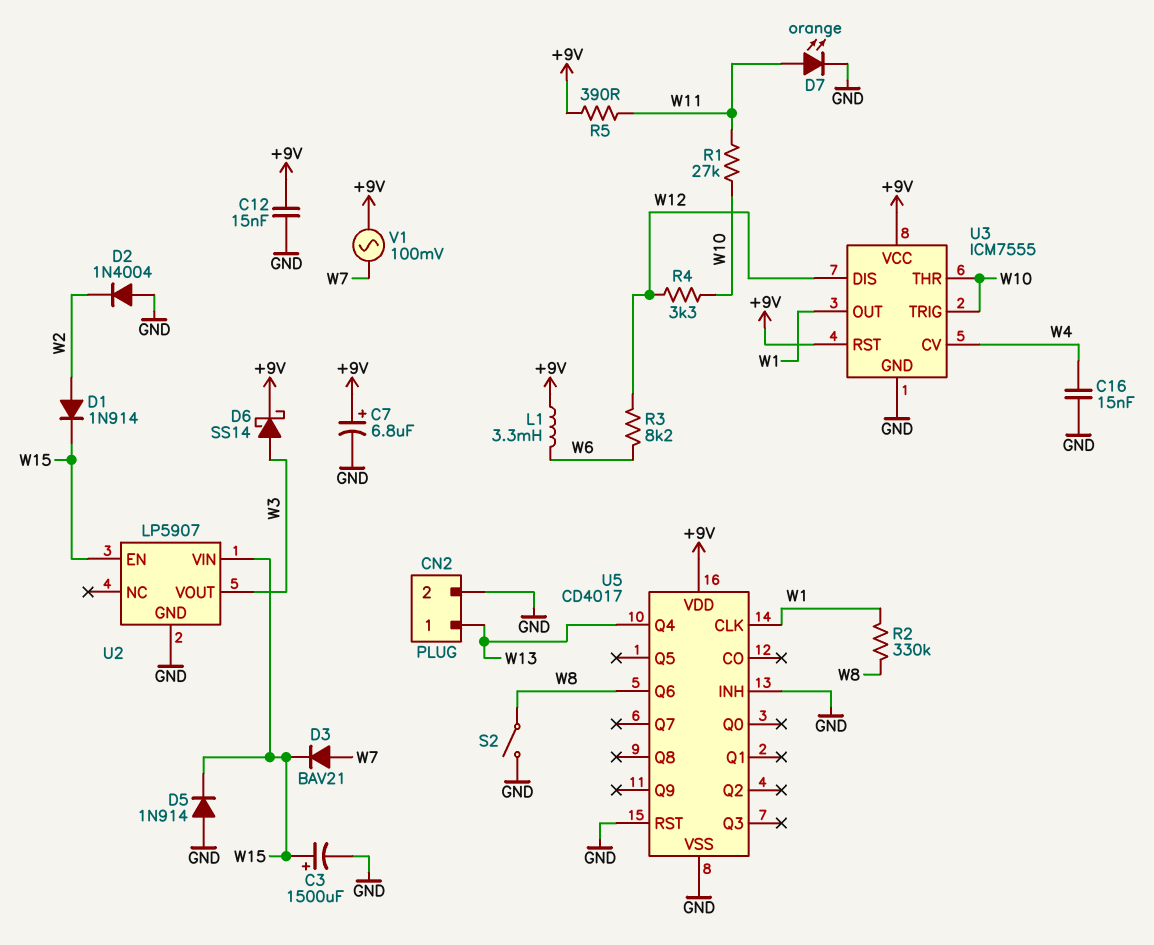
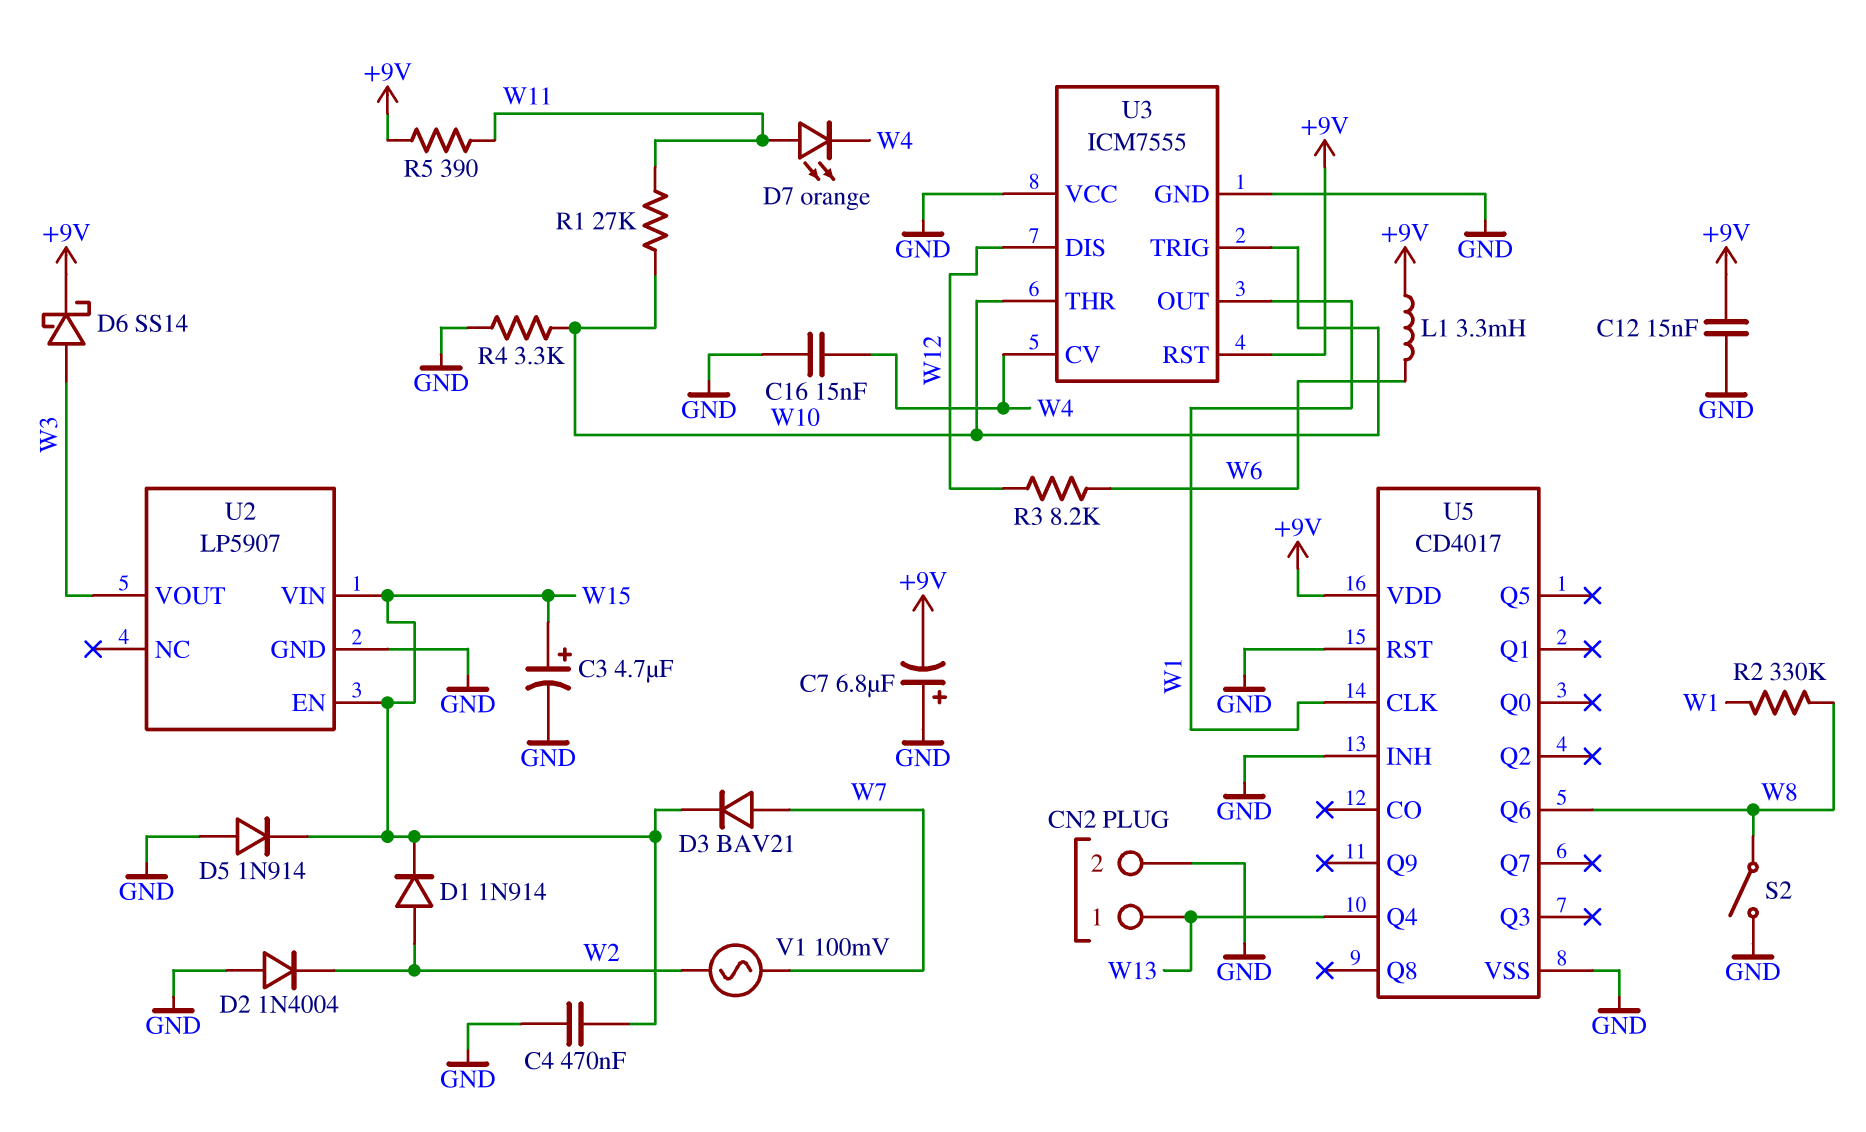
C3: 1500uF (plus W15, minus GND) -> 4.7uF (plus W15, minus GND)
C4: none -> 470nF (GND, W15)
C7: 6.8uF (plus +9V, minus GND) -> 6.8uF (plus GND, minus +9V)
D7: LED orange (A W11, K GND) -> LED orange (A W11, K W4)
R4: 3.3k (W10, W12) -> 3.3k (GND, W10)
U3 pin VCC: +9V -> GND
V1: AC 100mV (+9V, W7) -> AC 100mV (W2, W7)

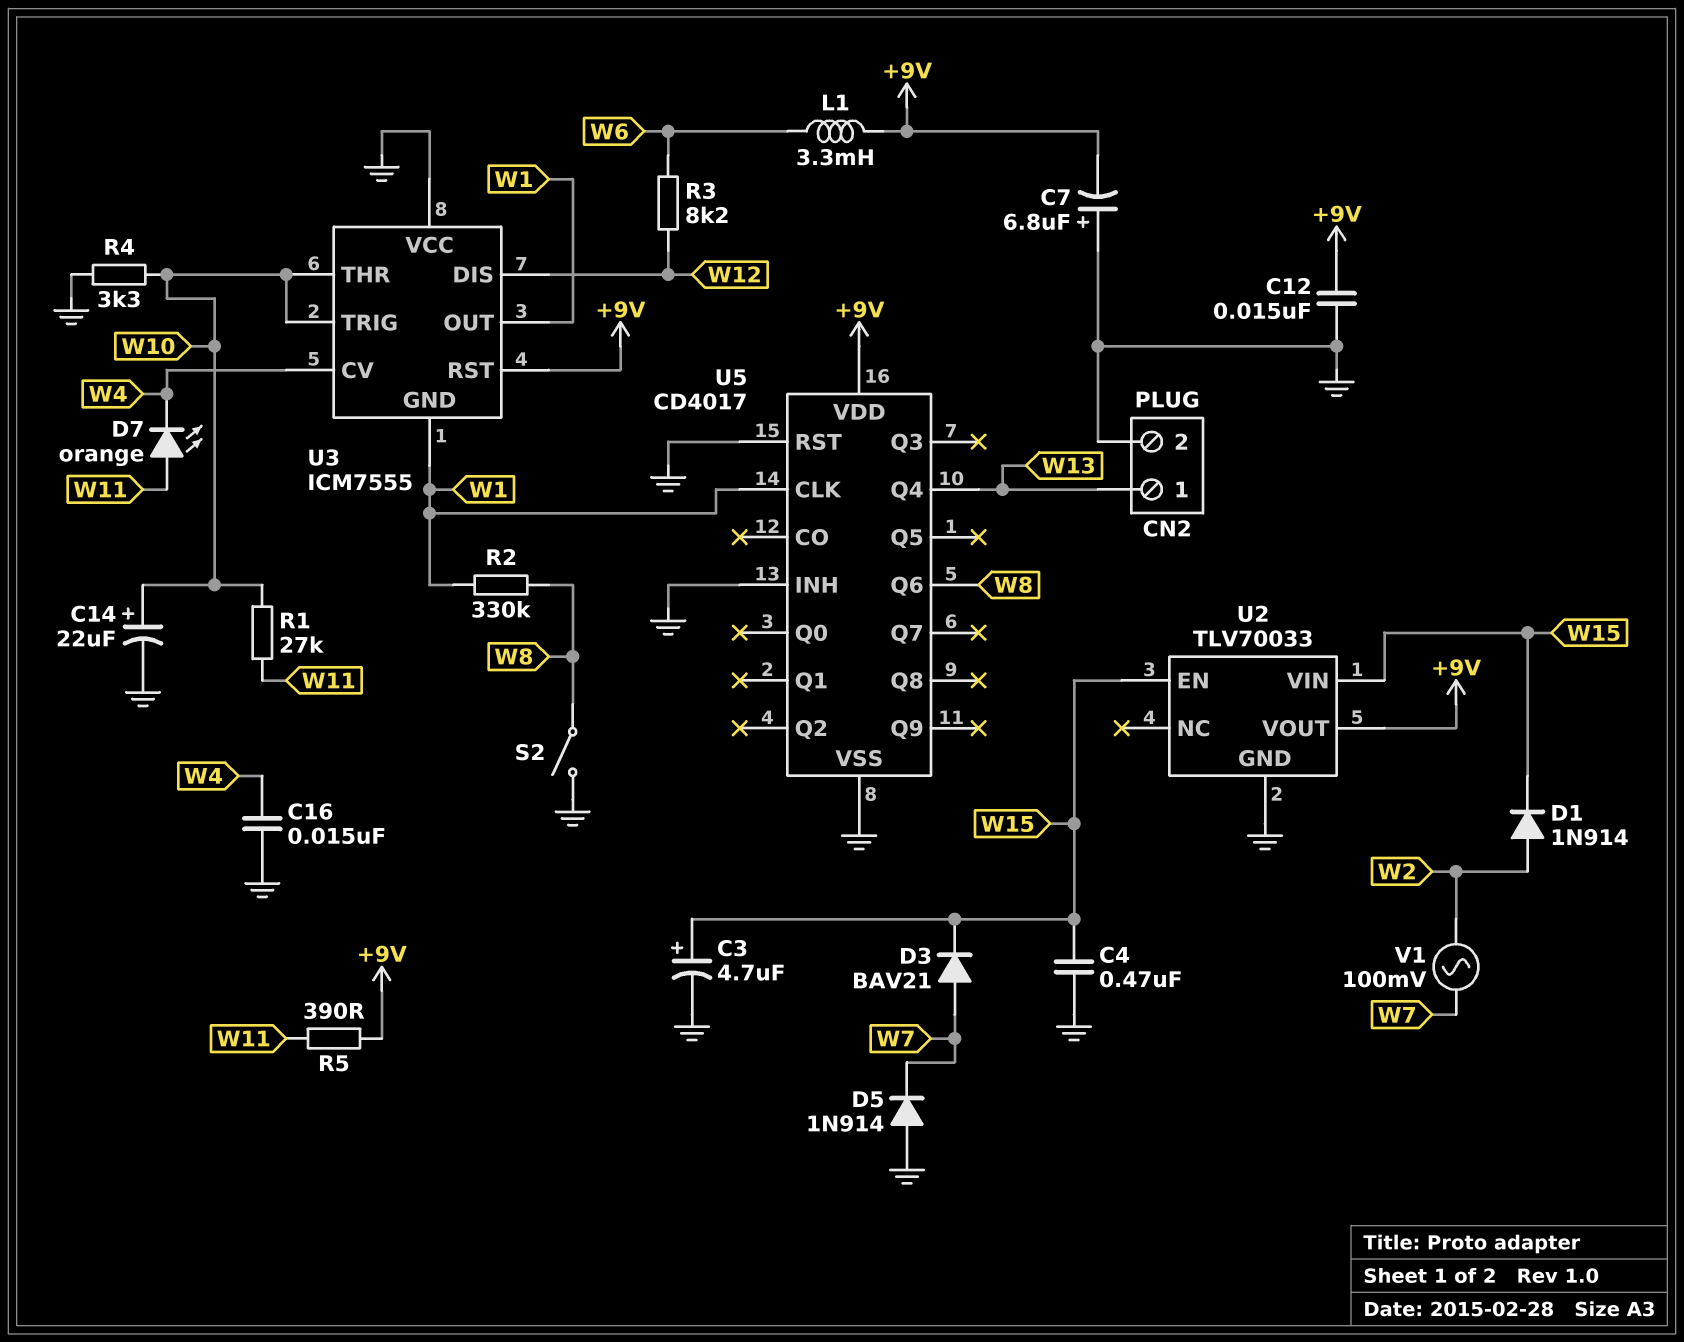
C14: none -> 22uF (plus W10, minus GND)
D2: diode 1N4004 (A GND, K W2) -> none
D5: diode 1N914 (A GND, K W15) -> diode 1N914 (A GND, K W7)
D6: schottky SS14 (A W3, K +9V) -> none
U2: LP5907 -> TLV70033
U2 pin VOUT: W3 -> +9V
U3 pin GND: GND -> W1

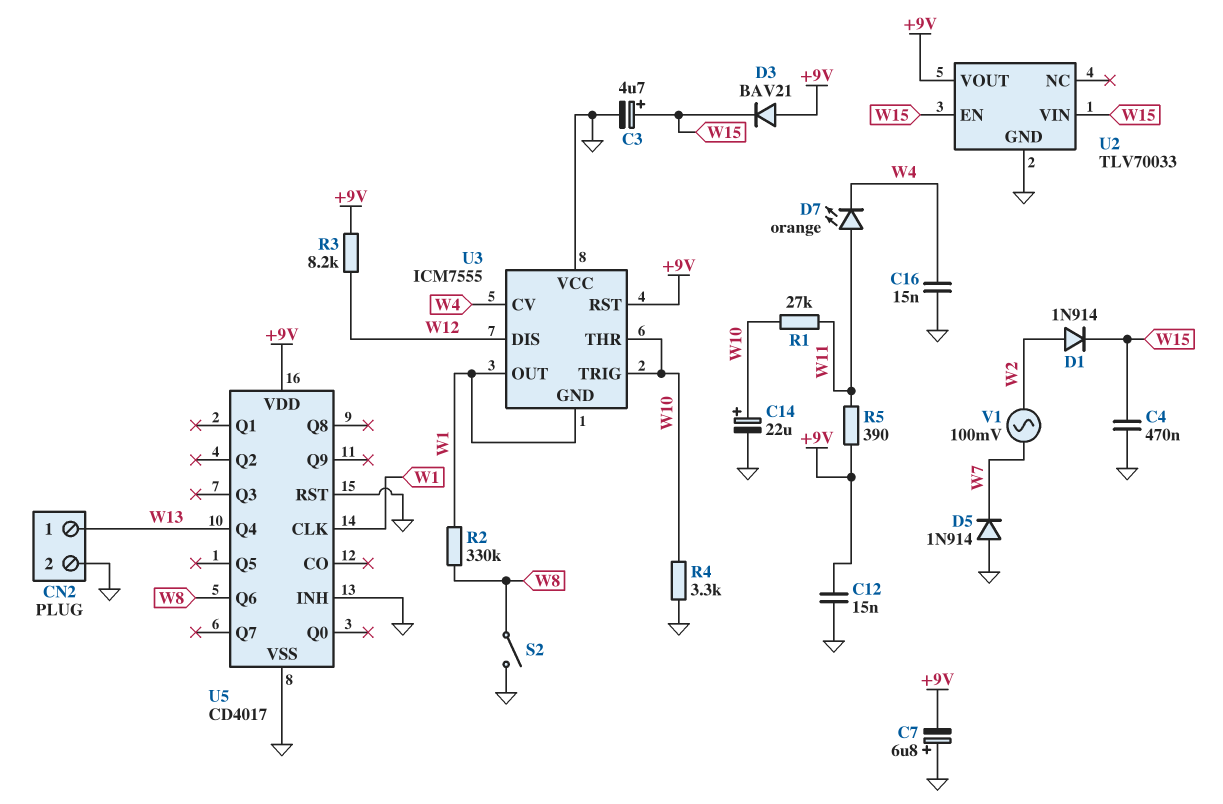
D3: diode BAV21 (A W7, K W15) -> diode BAV21 (A +9V, K W15)
L1: 3.3mH (+9V, W6) -> none
R3: 8.2k (W6, W12) -> 8.2k (+9V, W12)

